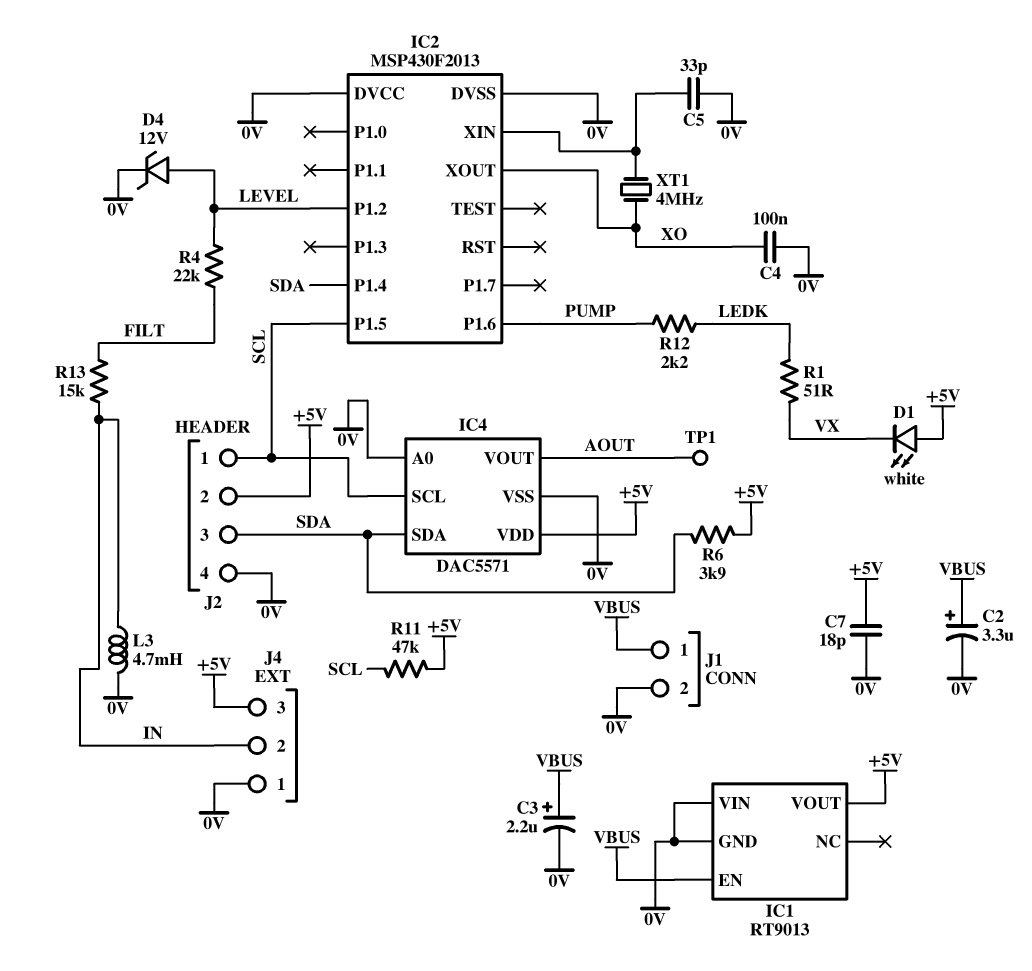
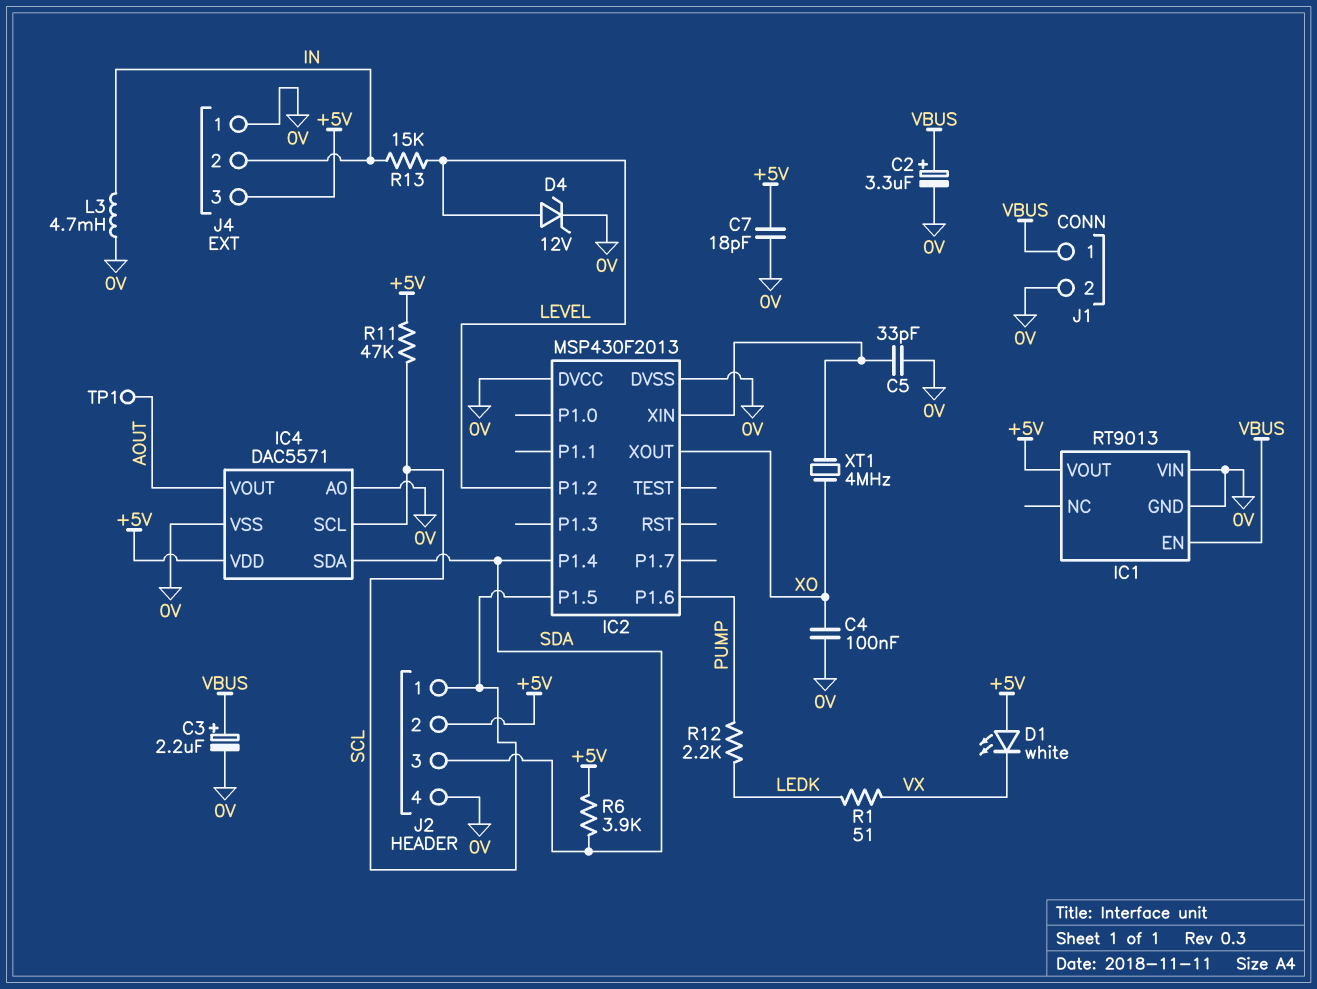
R4: 22k (FILT, LEVEL) -> none
R13: 15k (FILT, IN) -> 15k (IN, LEVEL)

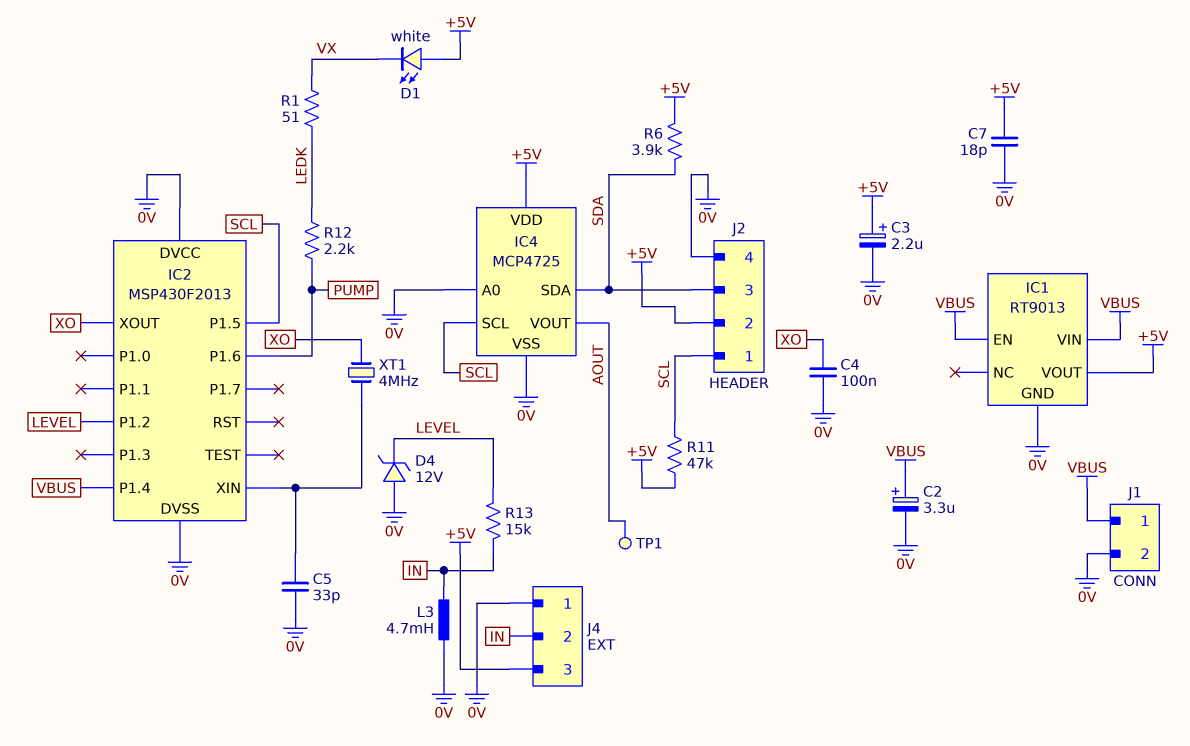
C3: 2.2uF (plus VBUS, minus 0V) -> 2.2uF (plus +5V, minus 0V)
D4: zener 12V (A LEVEL, K 0V) -> zener 12V (A 0V, K LEVEL)
IC1 pin VIN: 0V -> VBUS
IC2 pin P1.4: SDA -> VBUS
IC4: DAC5571 -> MCP4725

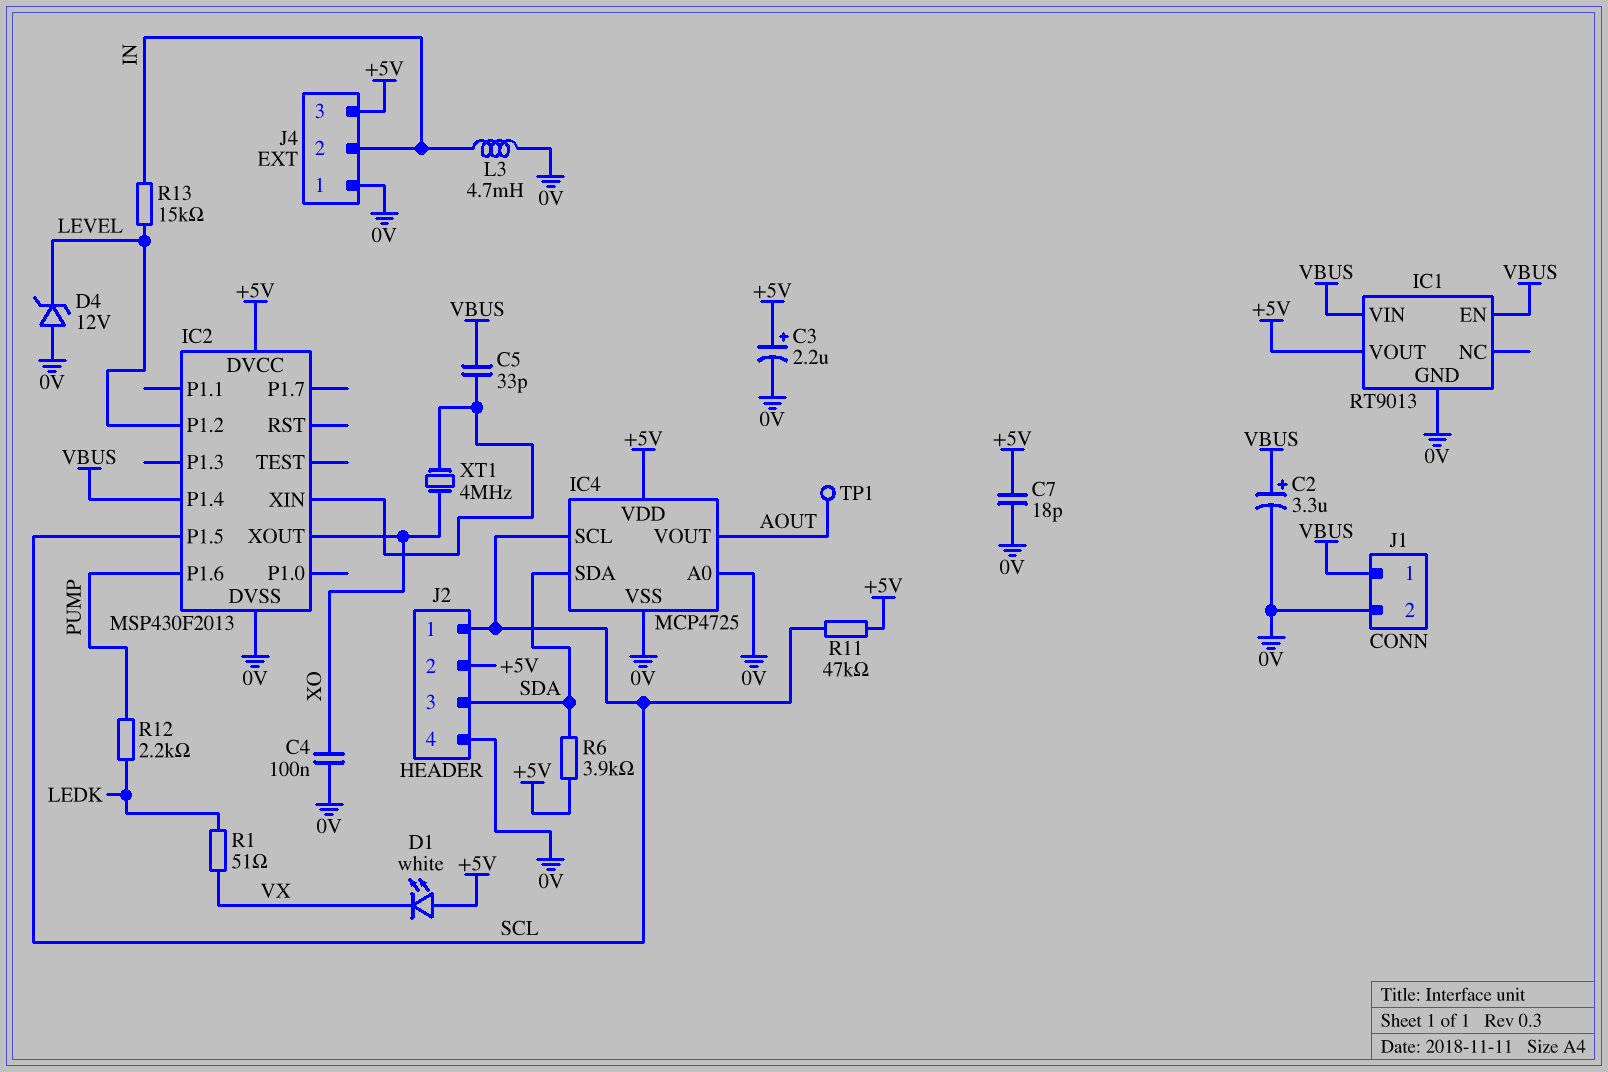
C5: 33pF (0V, IC2/XIN) -> 33pF (IC2/XIN, VBUS)
IC2 pin DVCC: 0V -> +5V

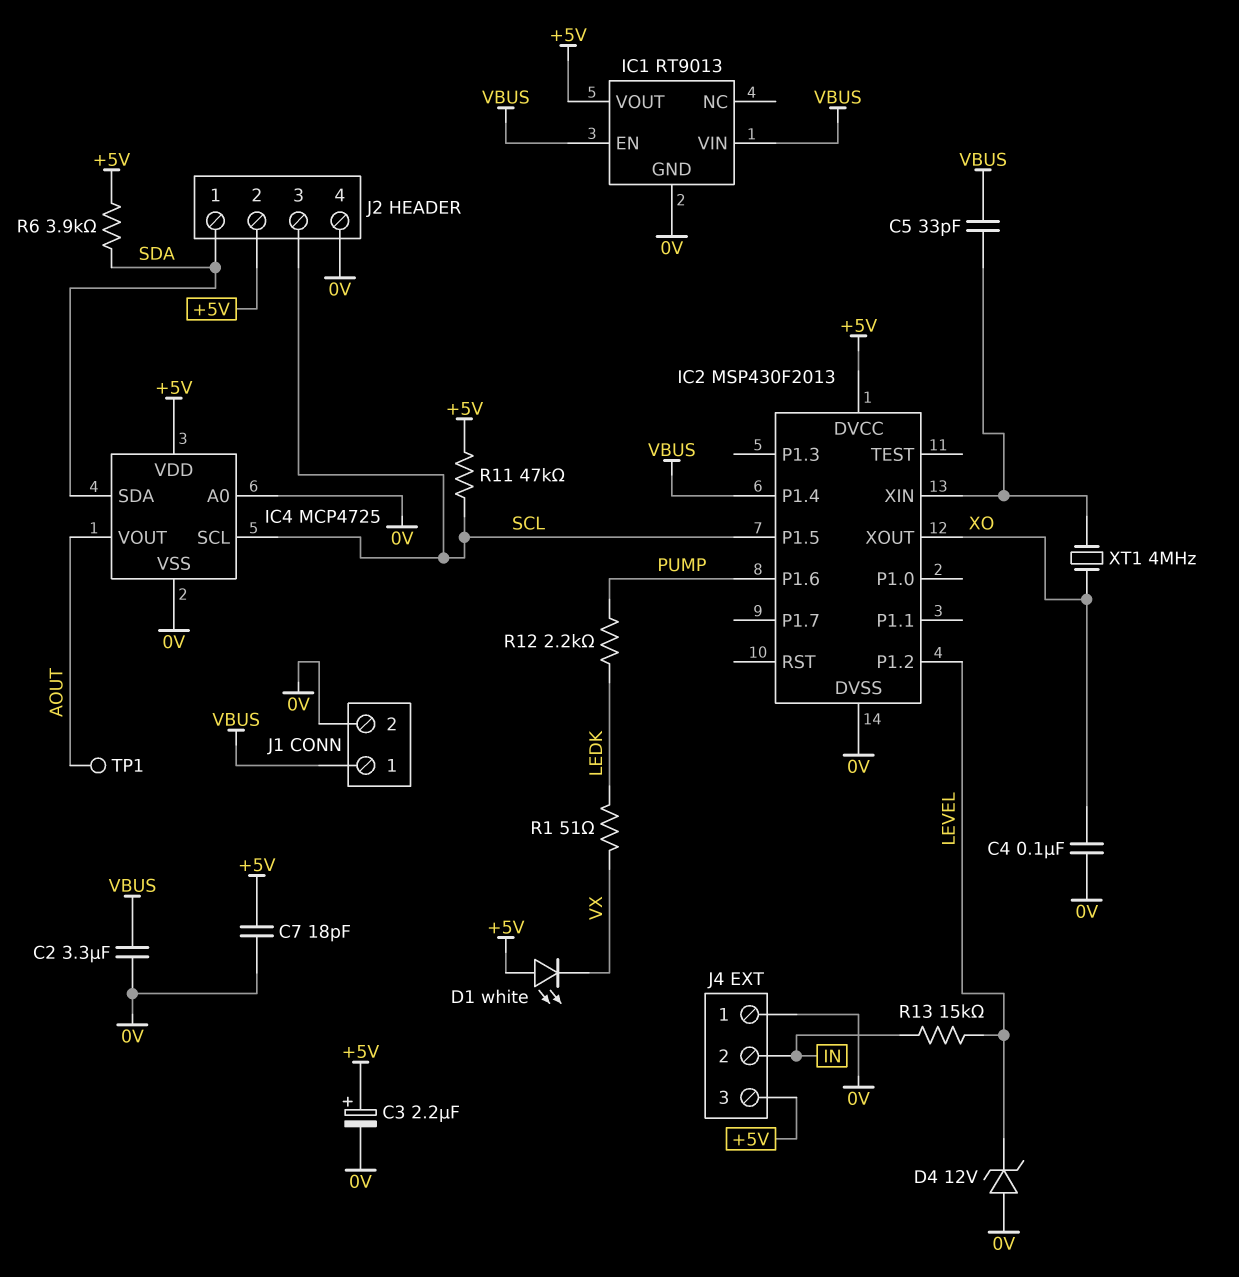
C2: 3.3uF (plus VBUS, minus 0V) -> 3.3uF (0V, VBUS)
J2 pin 1: SCL -> SDA
J2 pin 3: SDA -> SCL
L3: 4.7mH (0V, IN) -> none

